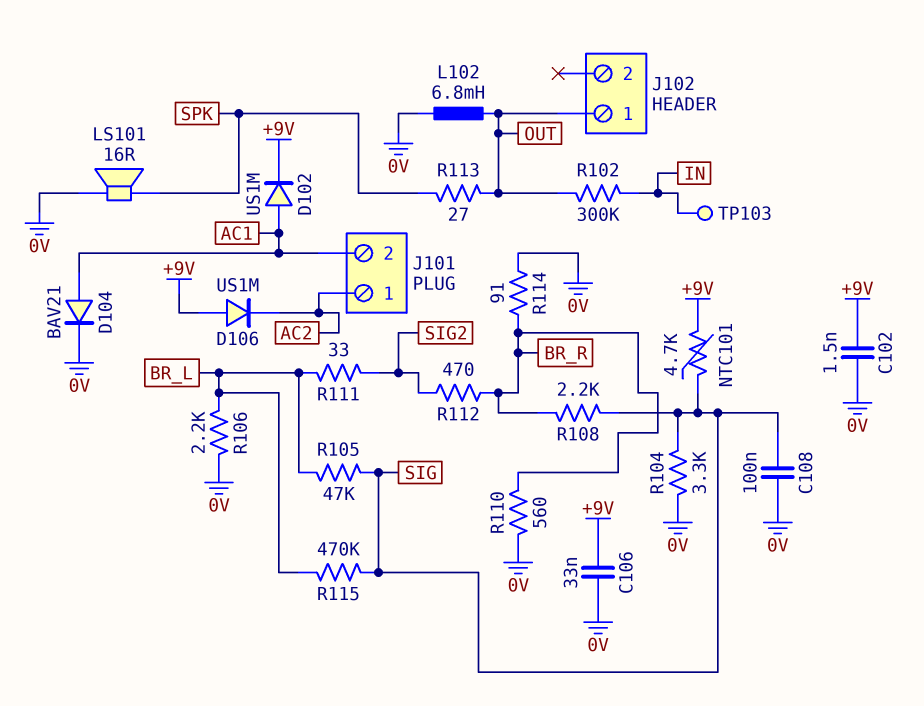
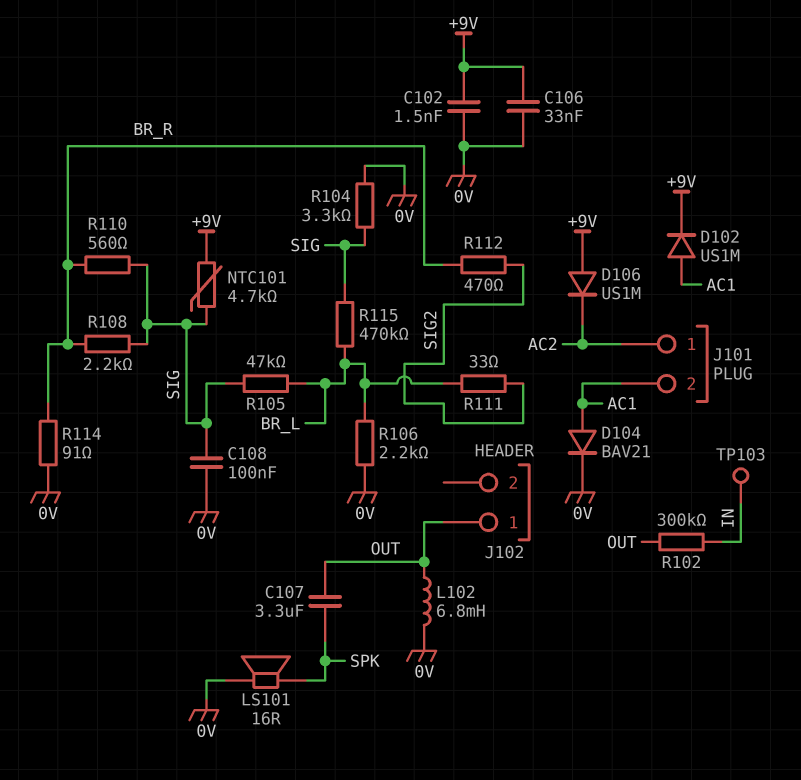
C107: none -> 3.3uF (OUT, SPK)
R110: 560 (0V, BR_R) -> 560 (BR_R, SIG)
R113: 27 (OUT, SPK) -> none

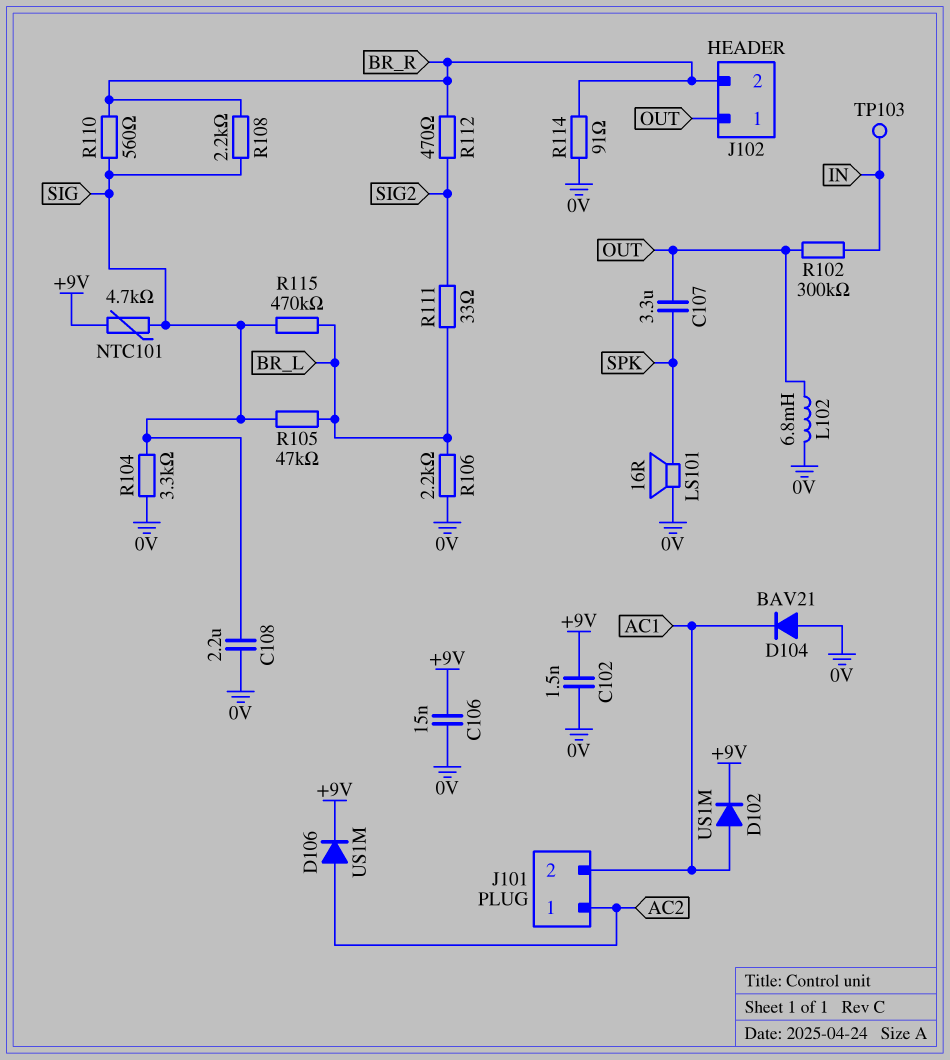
C106: 33nF (+9V, 0V) -> 15nF (+9V, 0V)
C108: 100nF (0V, SIG) -> 2.2uF (0V, SIG)
D104: diode BAV21 (A AC1, K 0V) -> diode BAV21 (A 0V, K AC1)
D106: diode US1M (A +9V, K AC2) -> diode US1M (A AC2, K +9V)
J102 pin 2: none -> BR_R

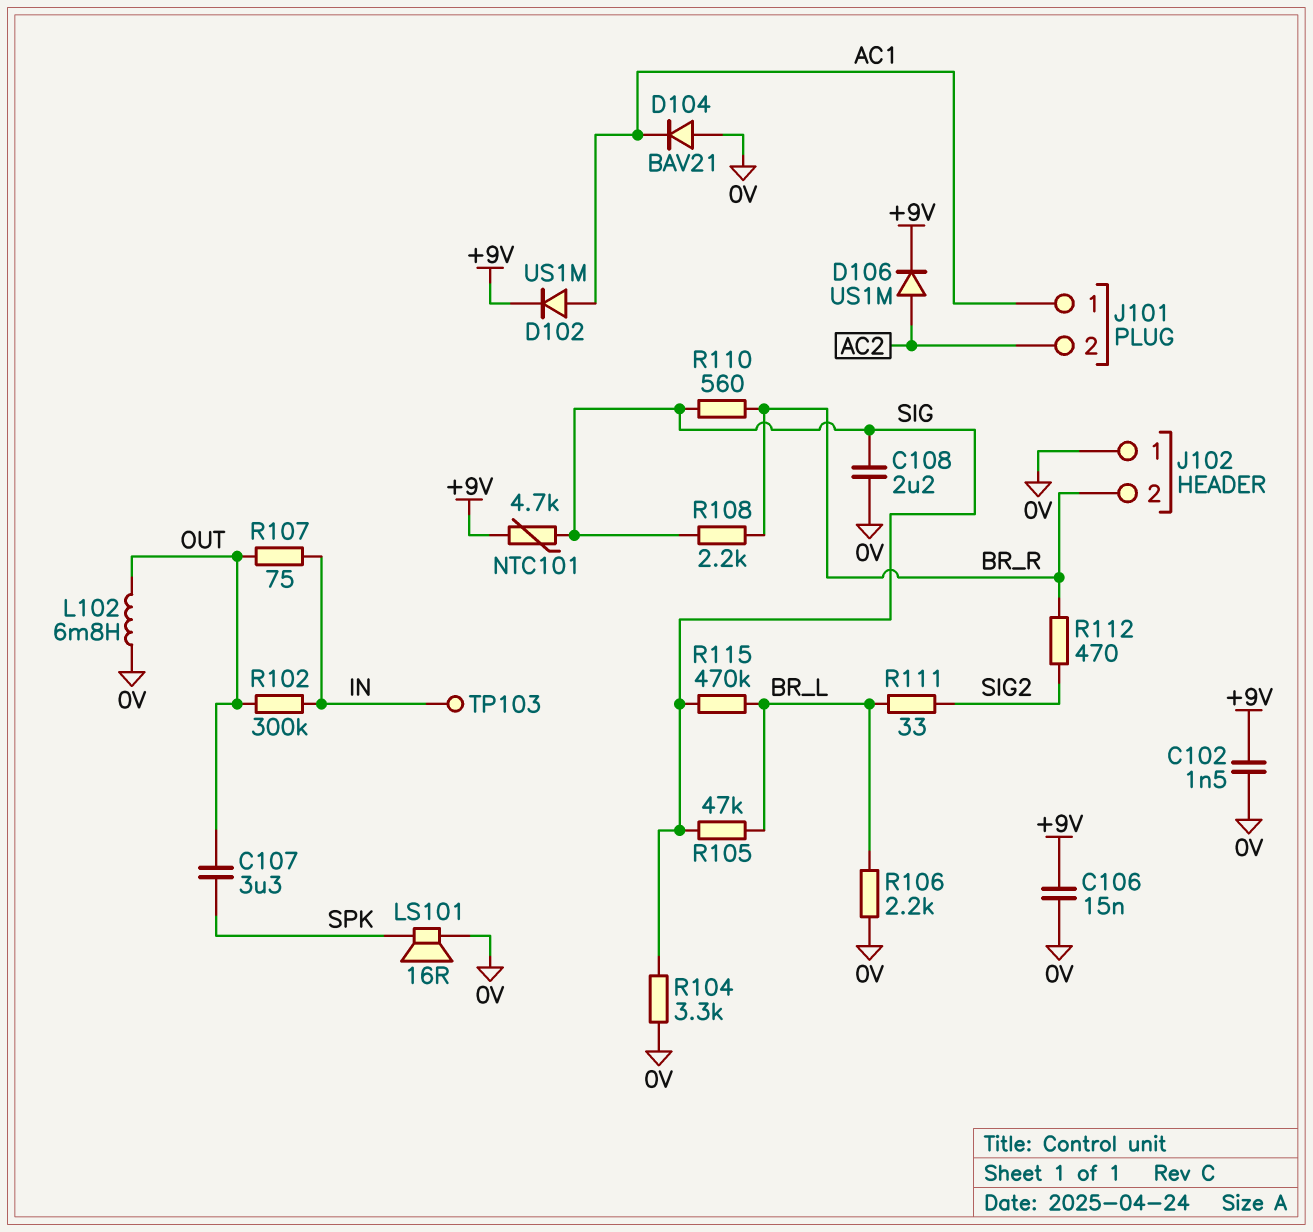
J101 pin 1: AC2 -> AC1
J101 pin 2: AC1 -> AC2
J102 pin 1: OUT -> 0V
R107: none -> 75 (IN, OUT)
R114: 91 (0V, BR_R) -> none

